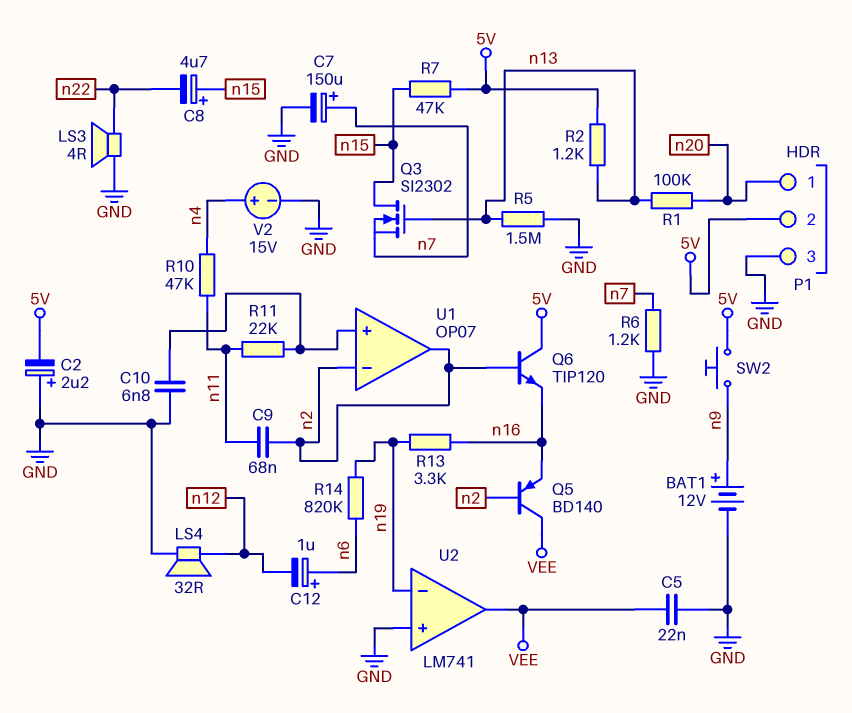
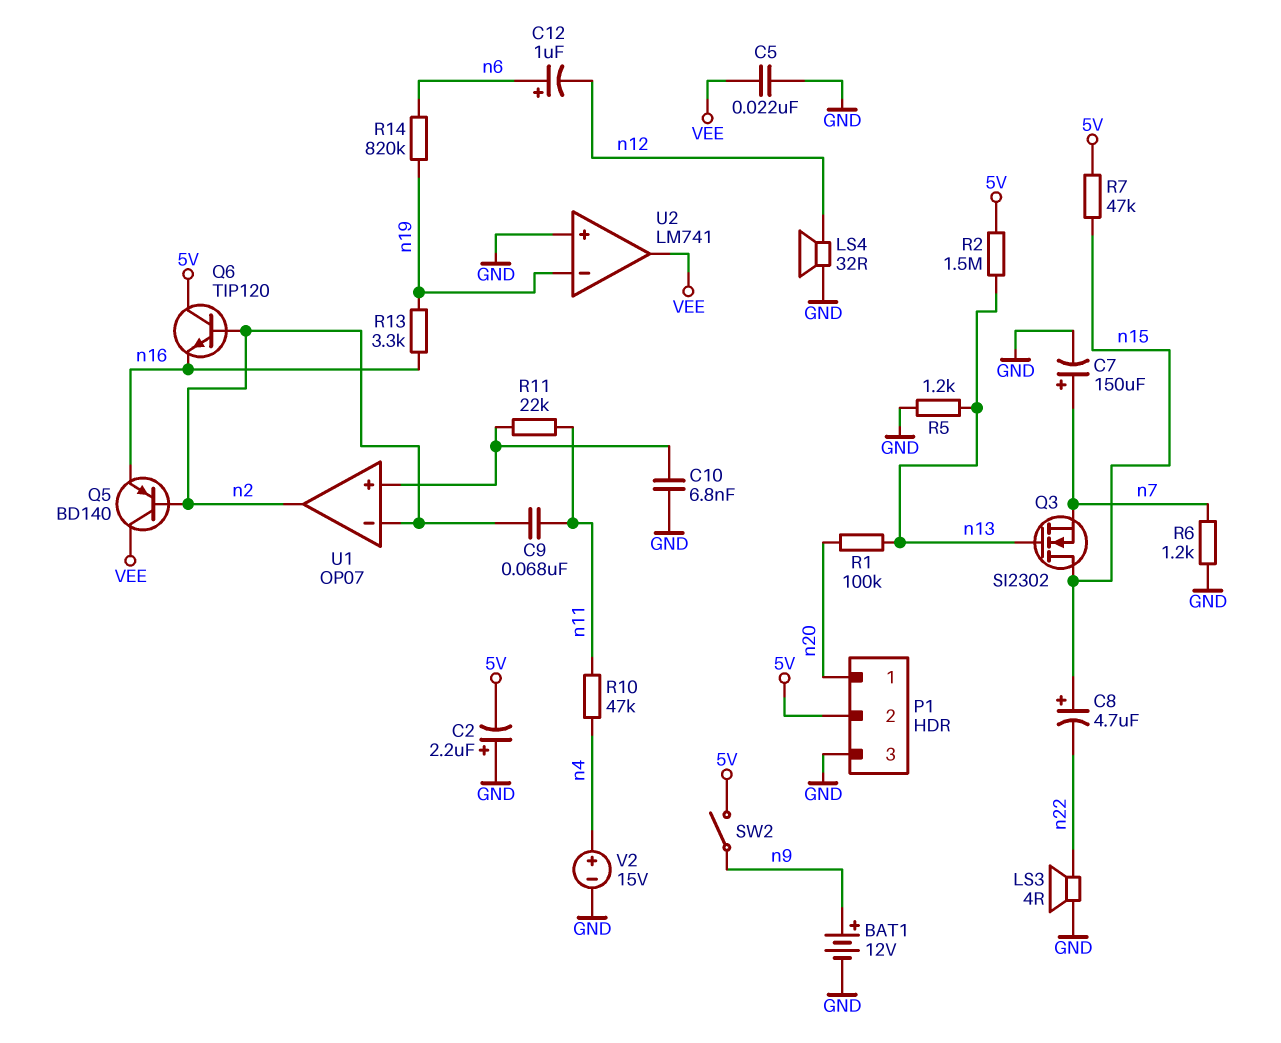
R2: 1.2k (5V, n13) -> 1.5M (5V, n13)
R5: 1.5M (GND, n13) -> 1.2k (GND, n13)
SW2: button (5V, n9) -> switch (5V, n9)

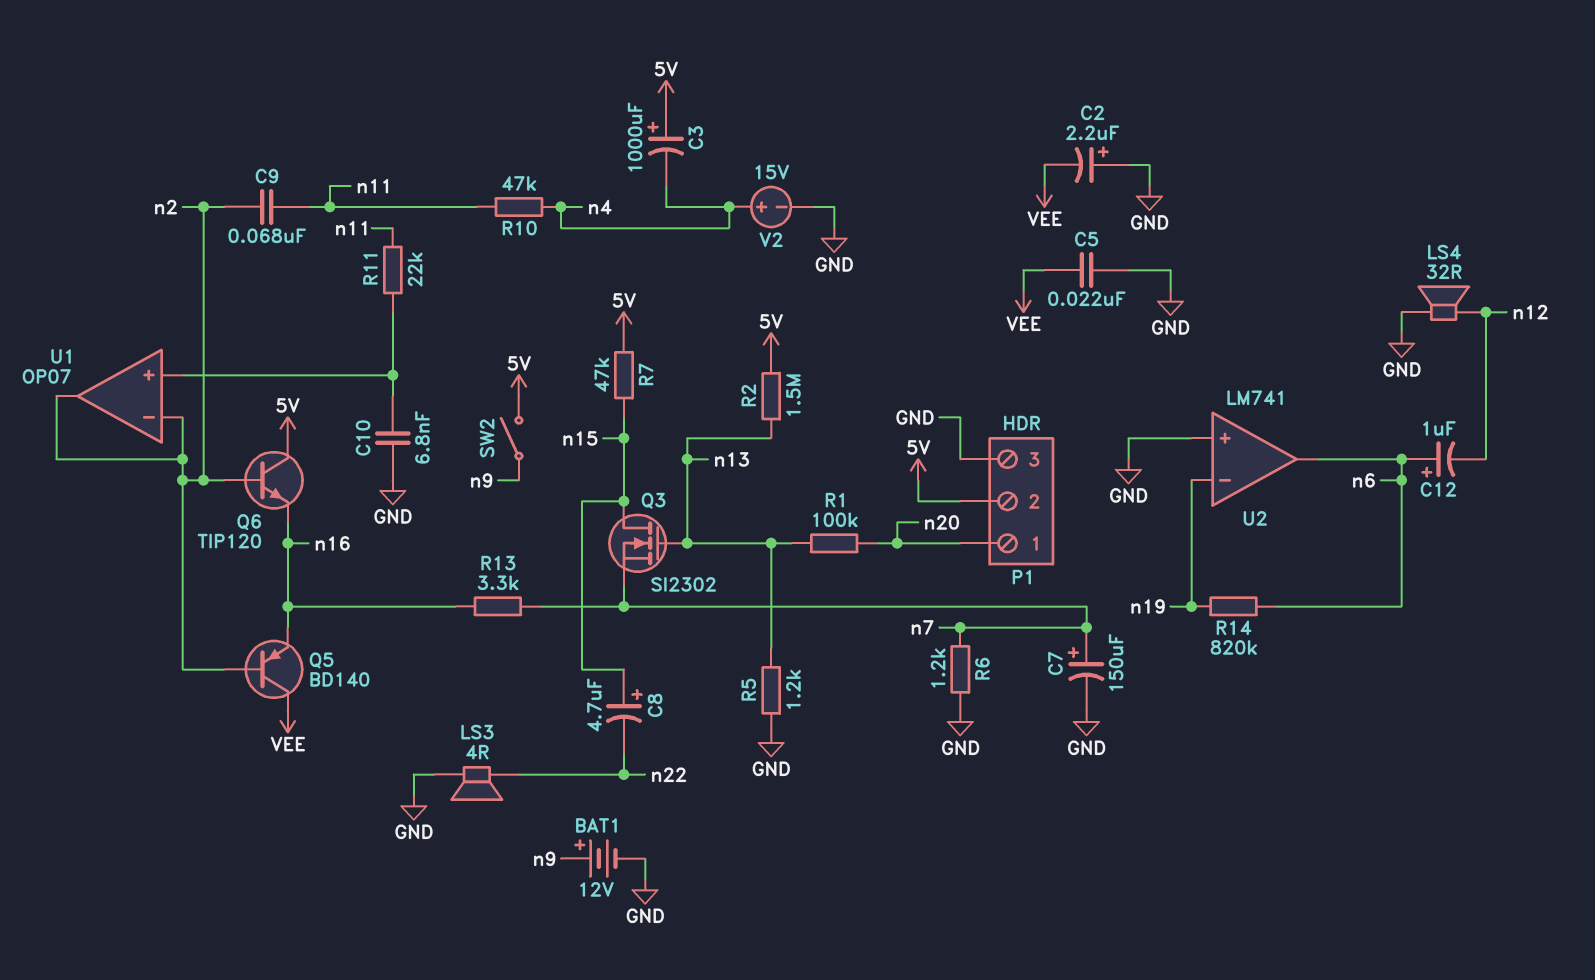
C2: 2.2uF (plus GND, minus 5V) -> 2.2uF (plus GND, minus VEE)
C3: none -> 1000uF (plus 5V, minus n4)
R13: 3.3k (n16, n19) -> 3.3k (n7, n16)
U2 pin out: VEE -> n6

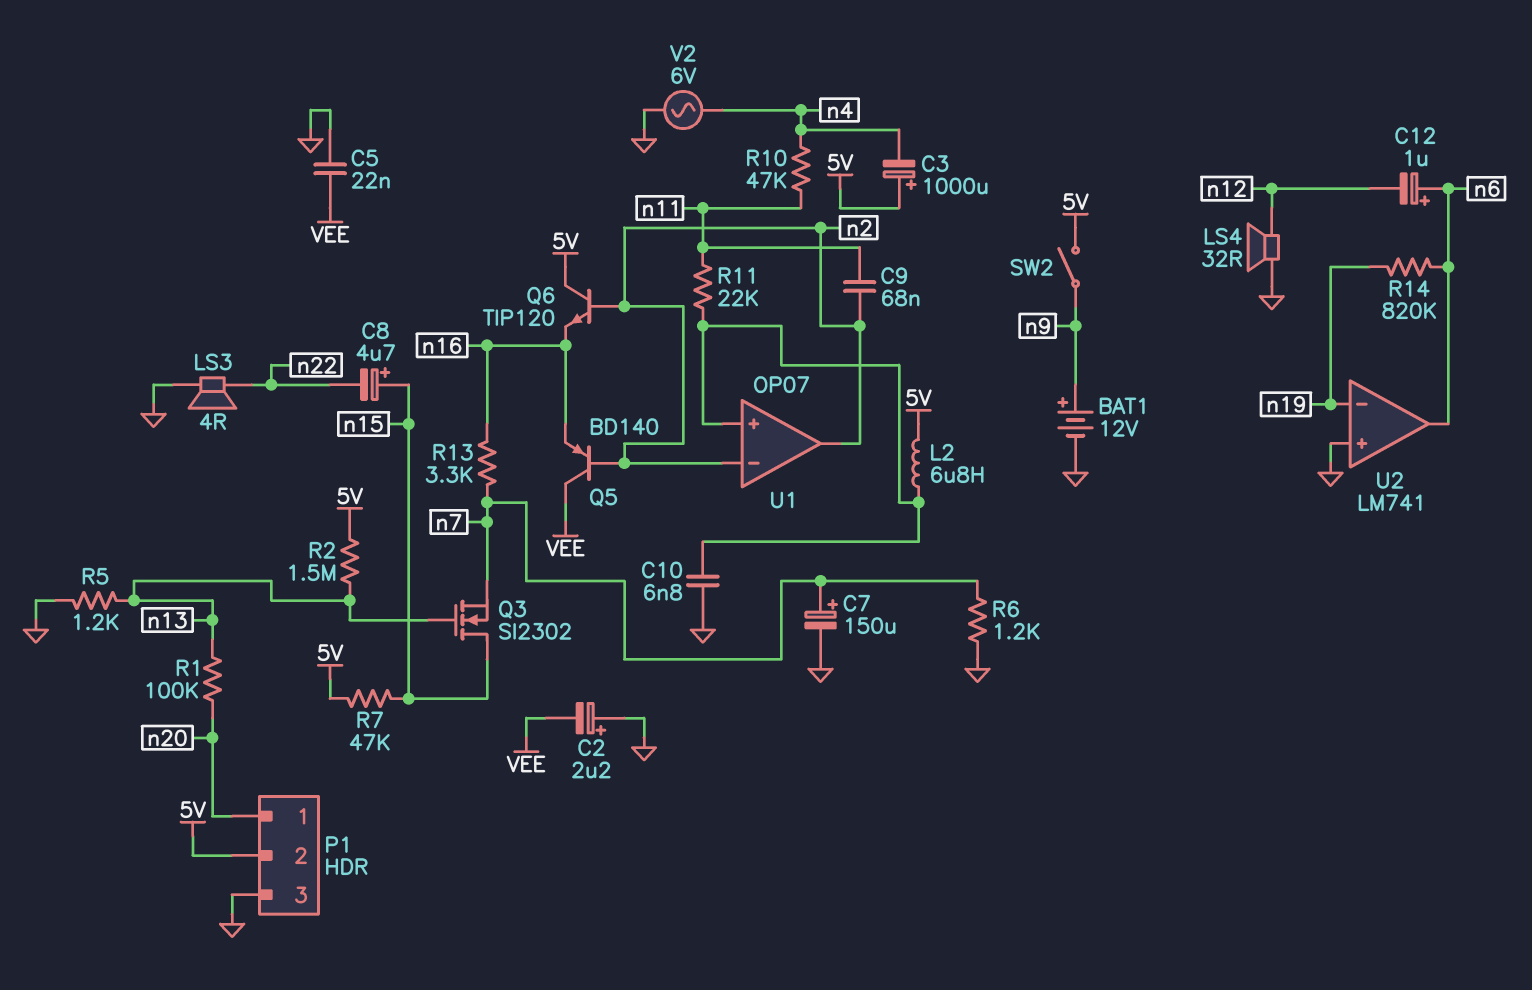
L2: none -> 6.8uH (5V, U1/in+)
V2: 15V (plus n4, minus GND) -> AC 6V (GND, n4)

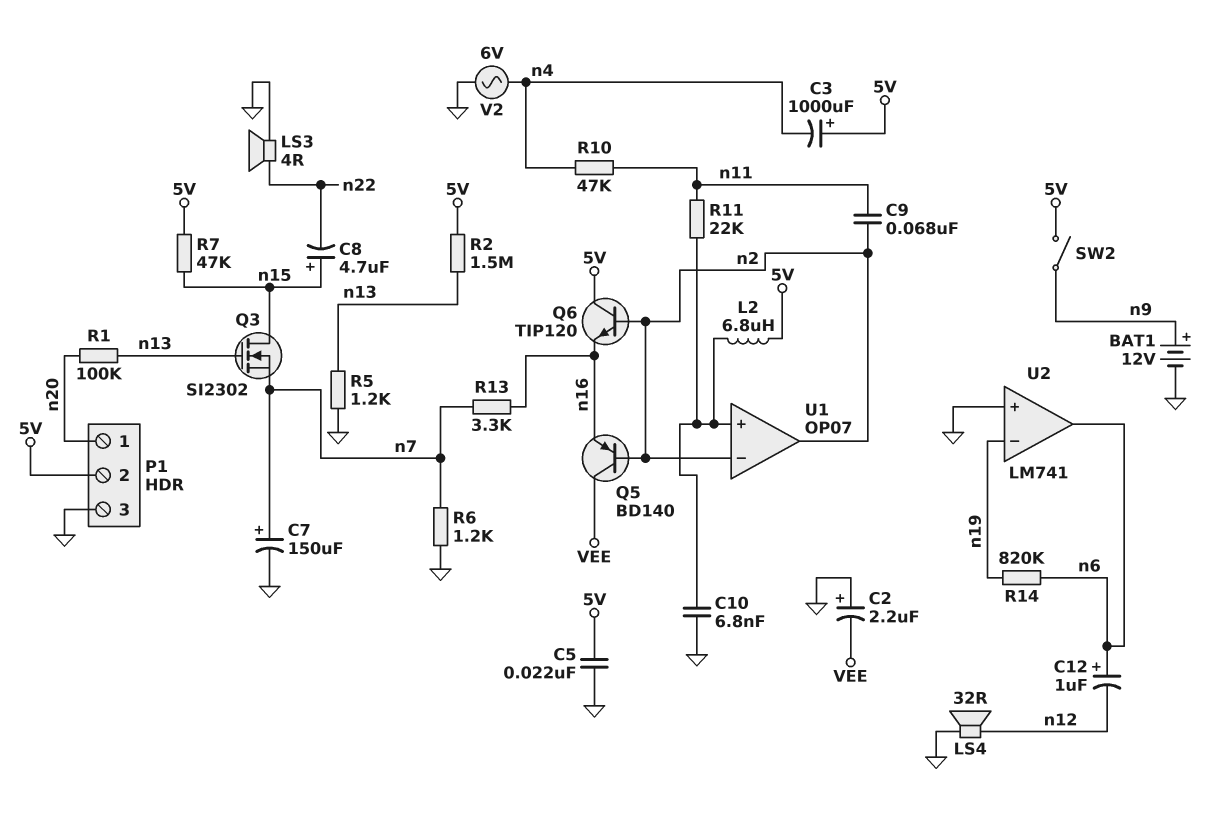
C5: 22nF (GND, VEE) -> 22nF (5V, GND)

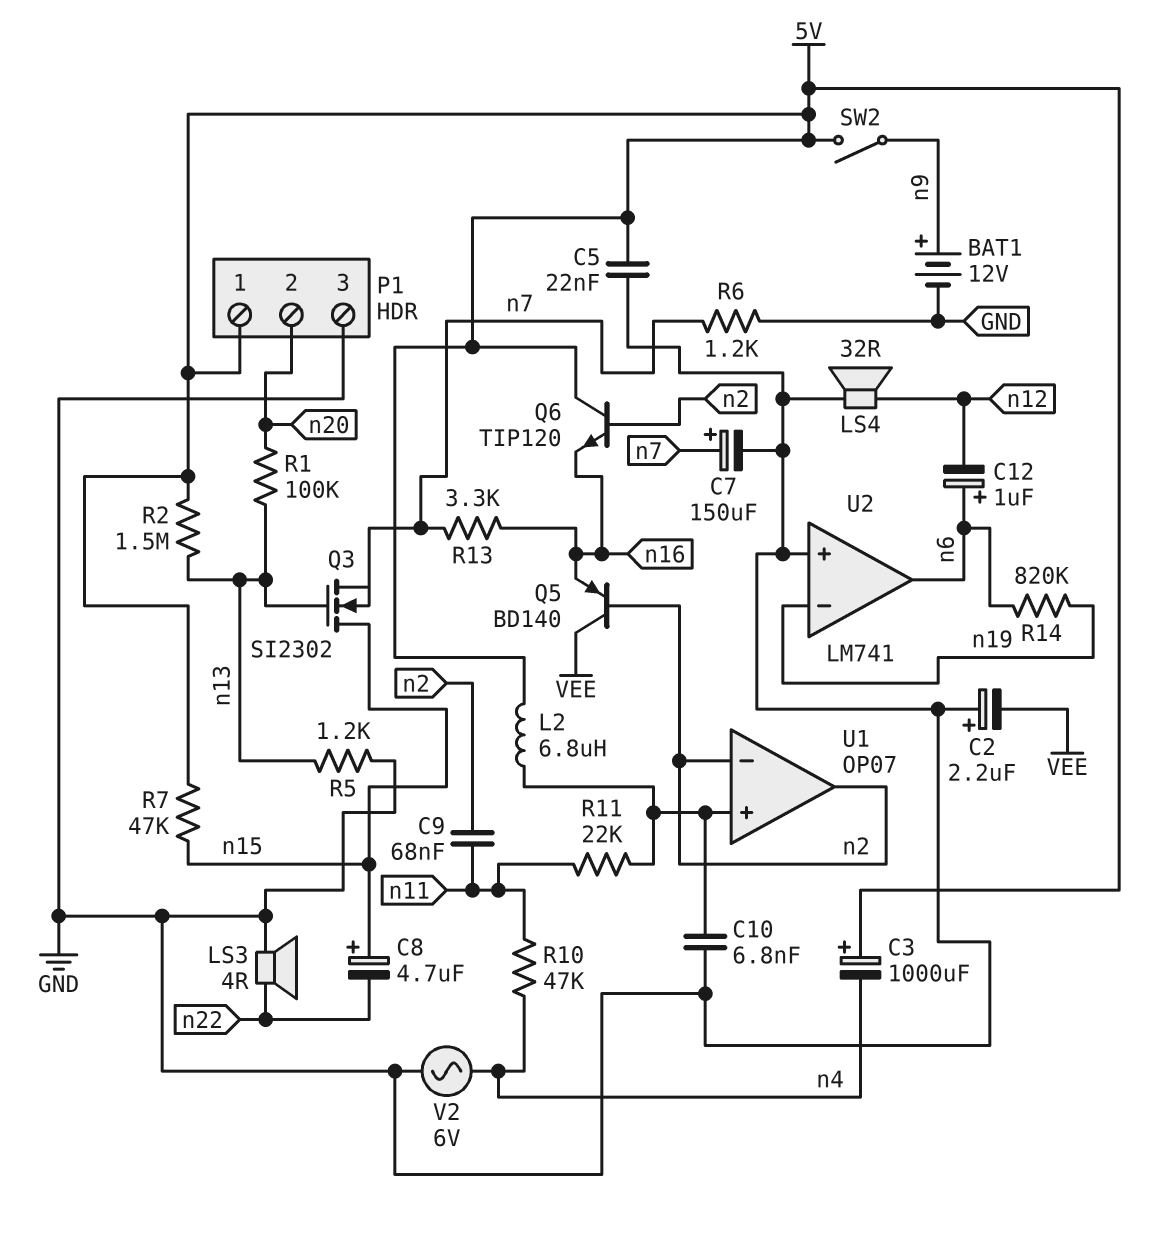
P1 pin 1: n20 -> 5V
P1 pin 2: 5V -> n20

